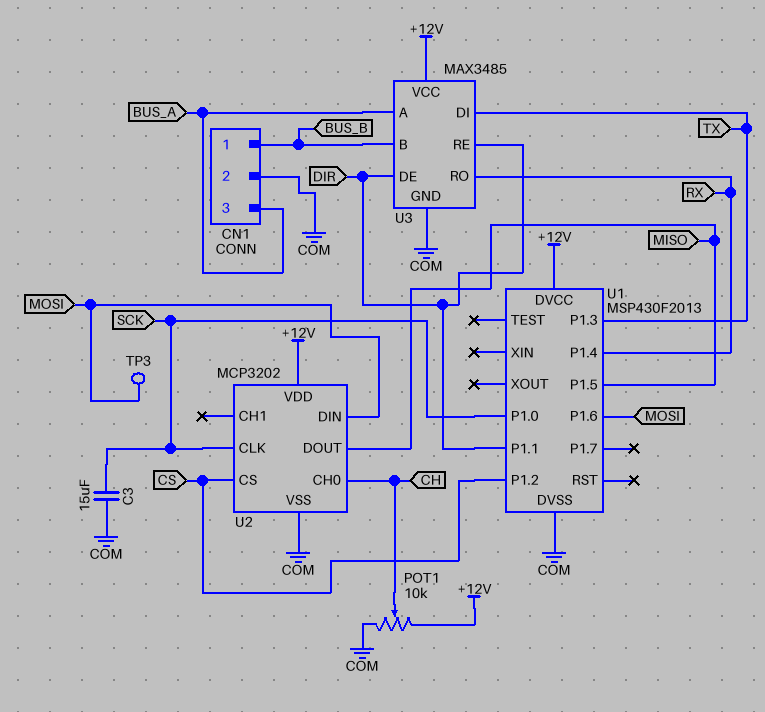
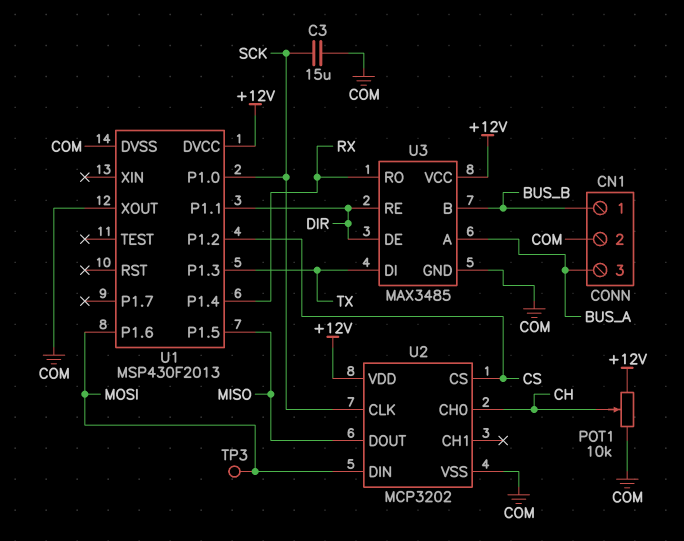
U1 pin XOUT: none -> COM

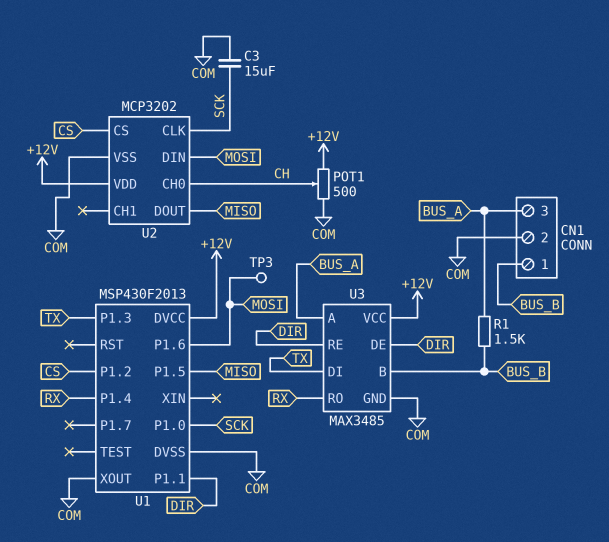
POT1: 10k (+12V, COM, wiper CH) -> 500 (+12V, COM, wiper CH)
R1: none -> 1.5k (BUS_A, BUS_B)

